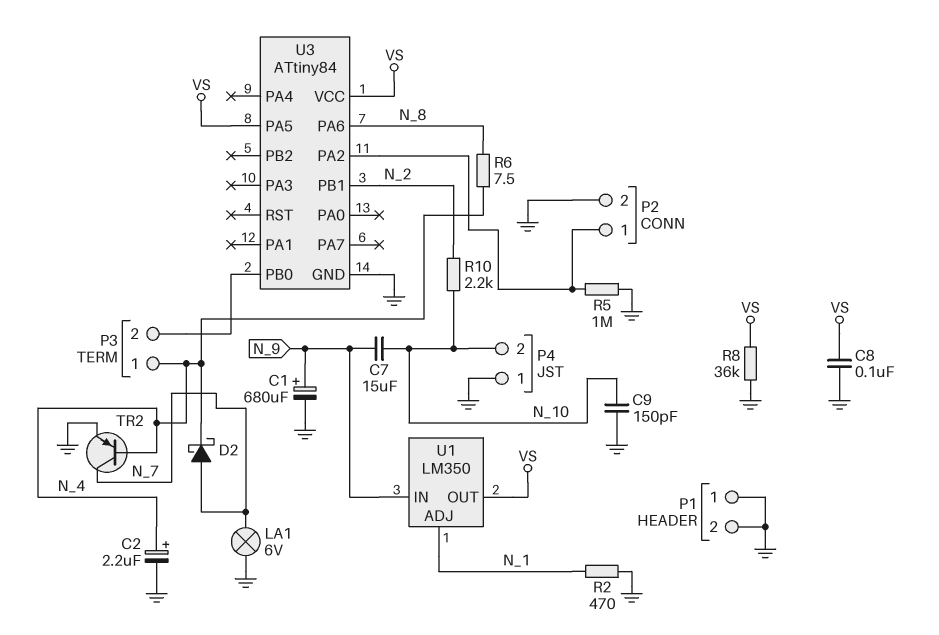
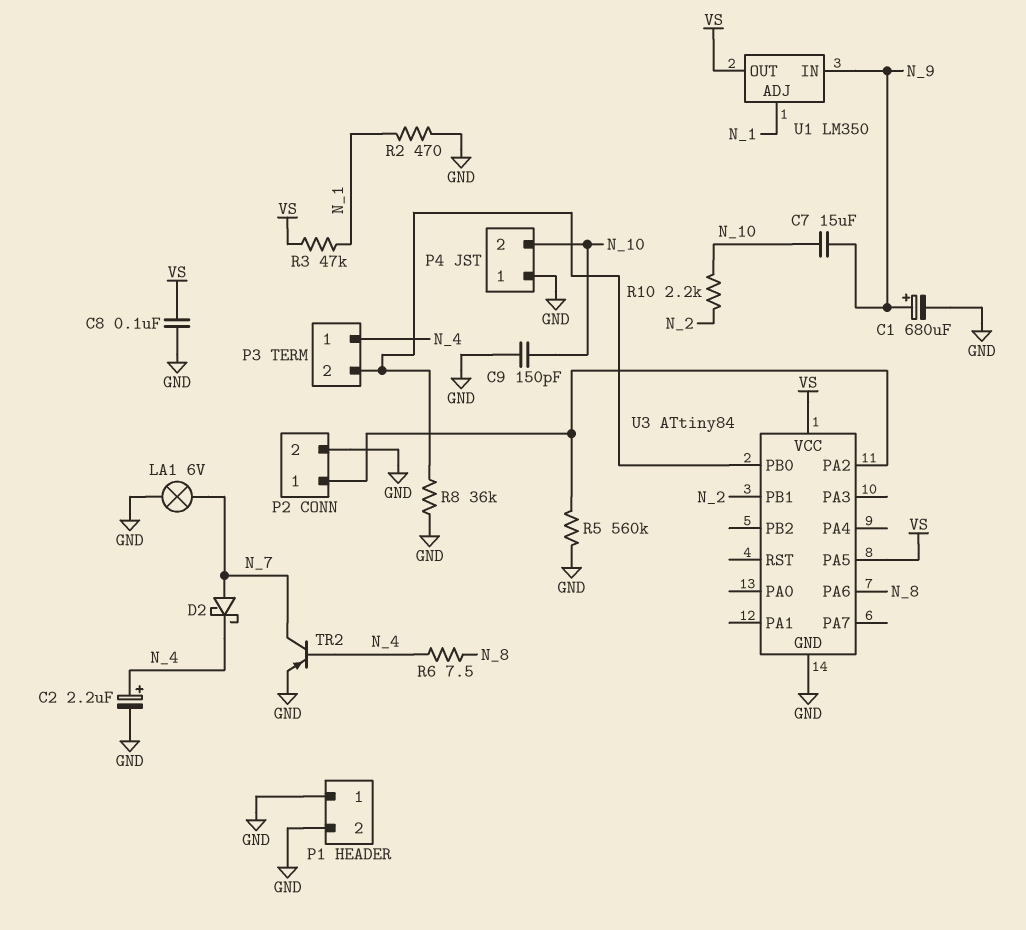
R3: none -> 47k (N_1, VS)
R5: 1M (GND, P2/1) -> 560k (GND, P2/1)
R8: 36k (GND, VS) -> 36k (GND, P3/2)

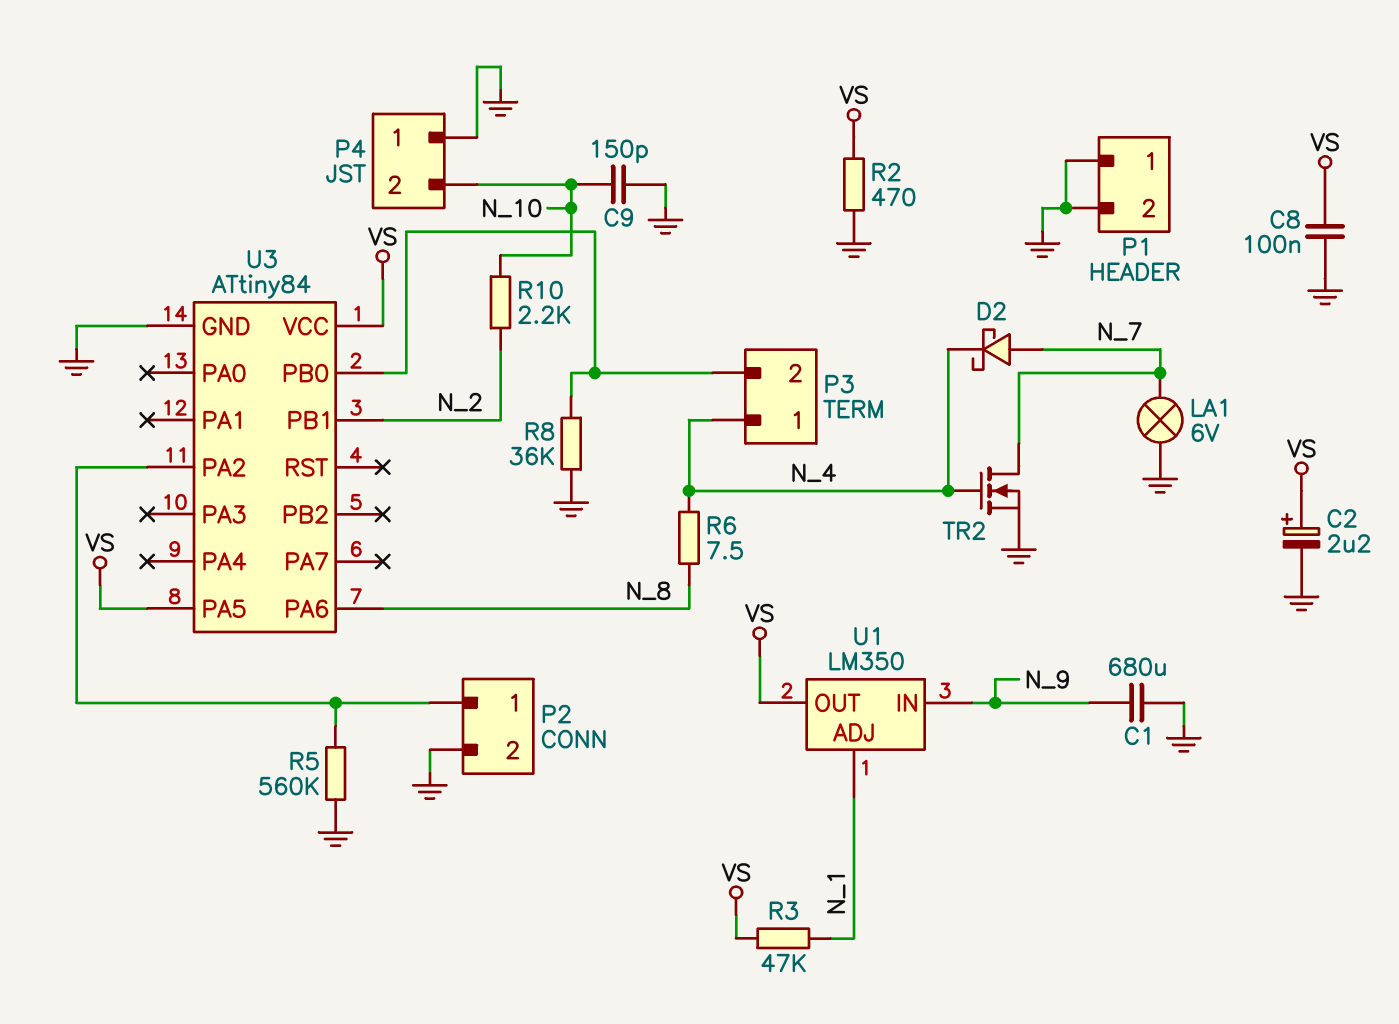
C1: 680uF (plus N_9, minus GND) -> 680uF (GND, N_9)
C2: 2.2uF (plus N_4, minus GND) -> 2.2uF (plus VS, minus GND)
C7: 15uF (N_9, N_10) -> none
R2: 470 (GND, N_1) -> 470 (GND, VS)
TR2: PNP (B N_4, C N_7, E GND) -> NMOS (G N_4, D N_7, S GND)

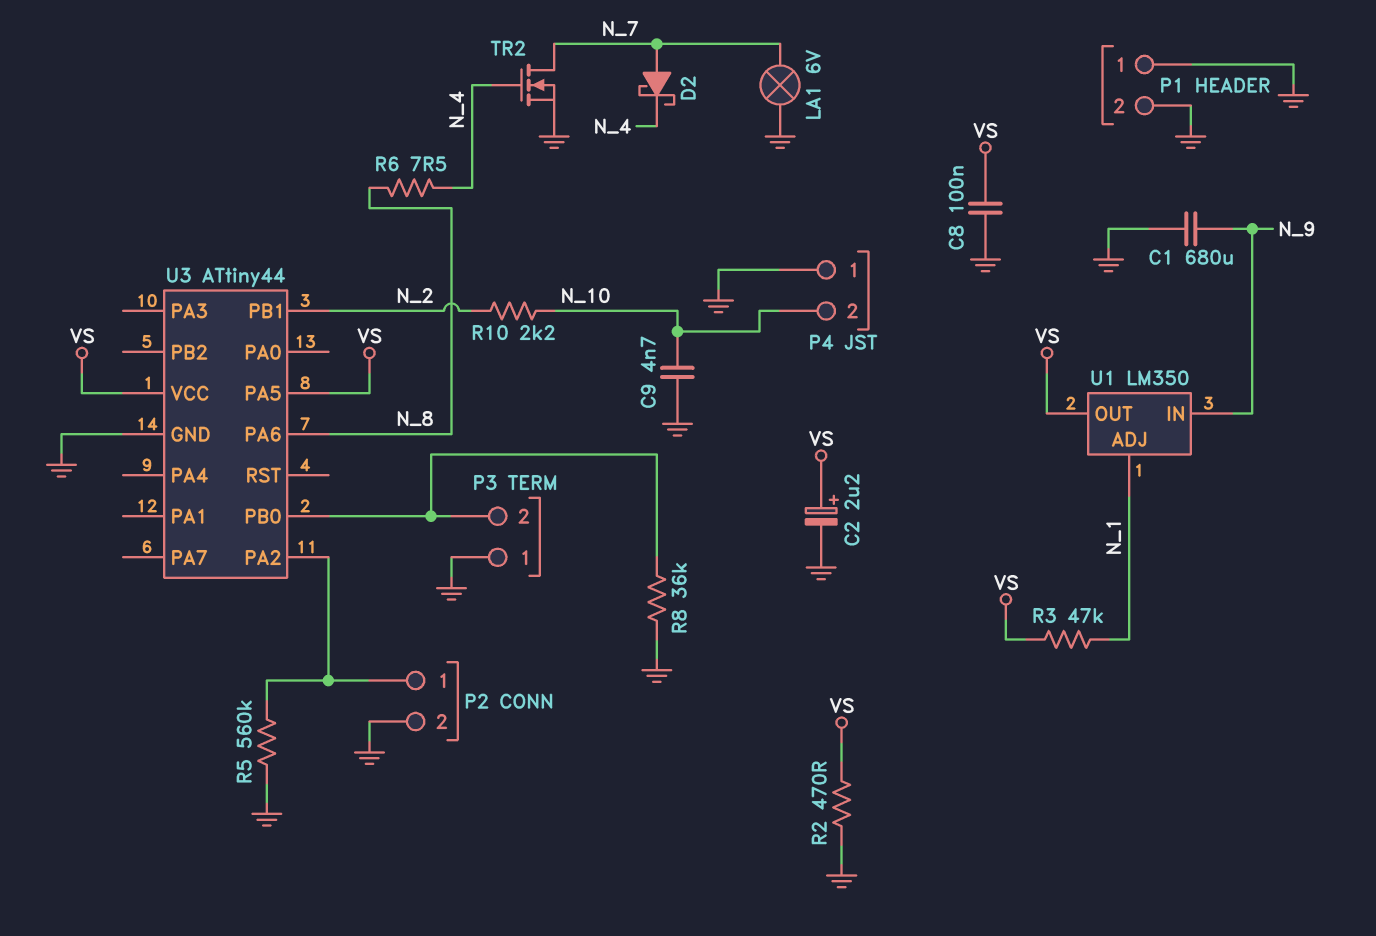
C9: 150pF (GND, N_10) -> 4.7nF (GND, N_10)
P3 pin 1: N_4 -> GND
U3: ATtiny84 -> ATtiny44

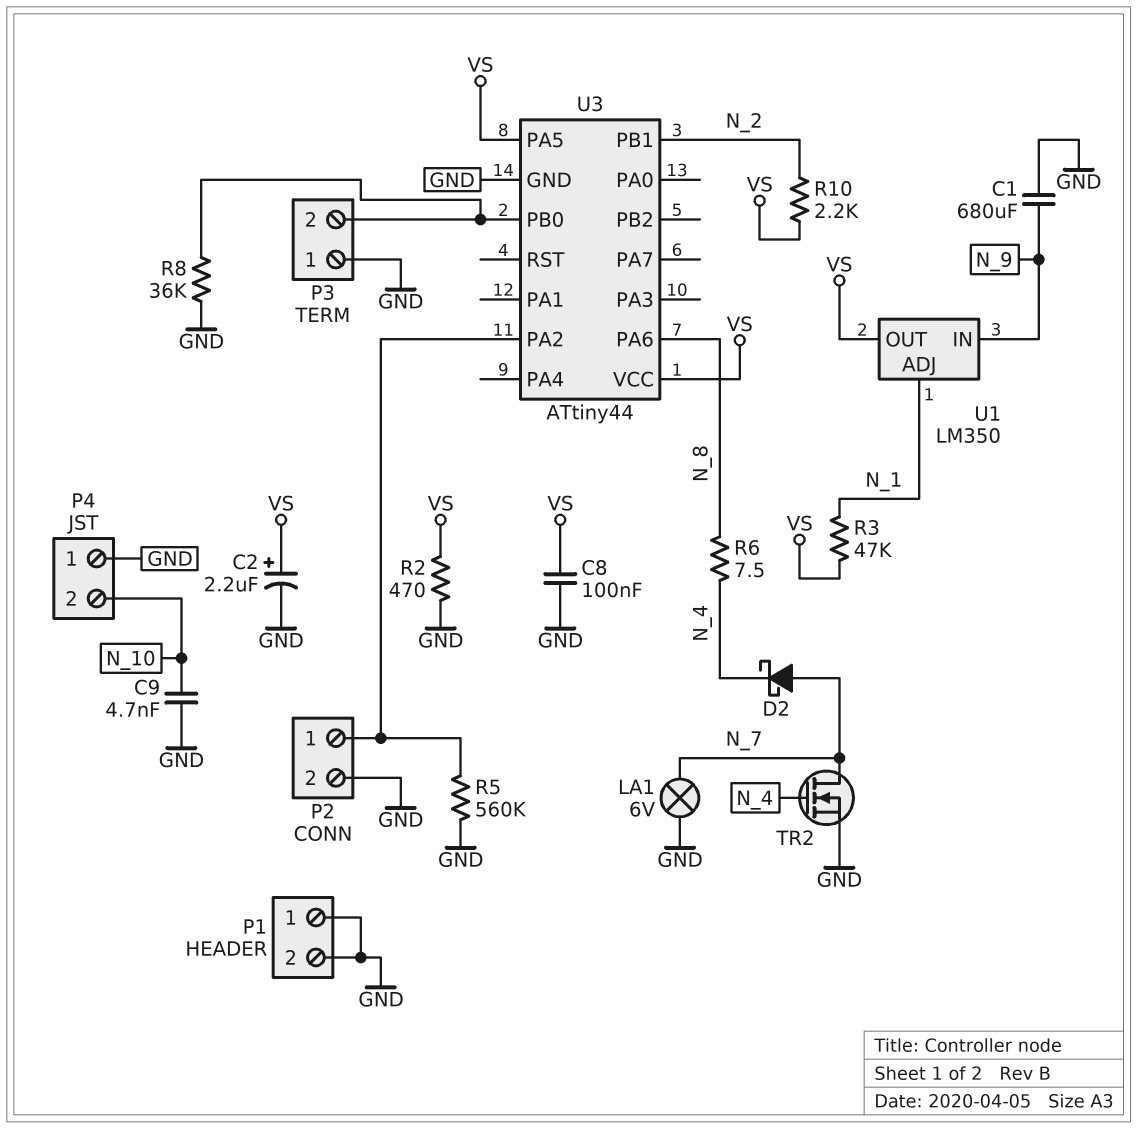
R10: 2.2k (N_2, N_10) -> 2.2k (N_2, VS)

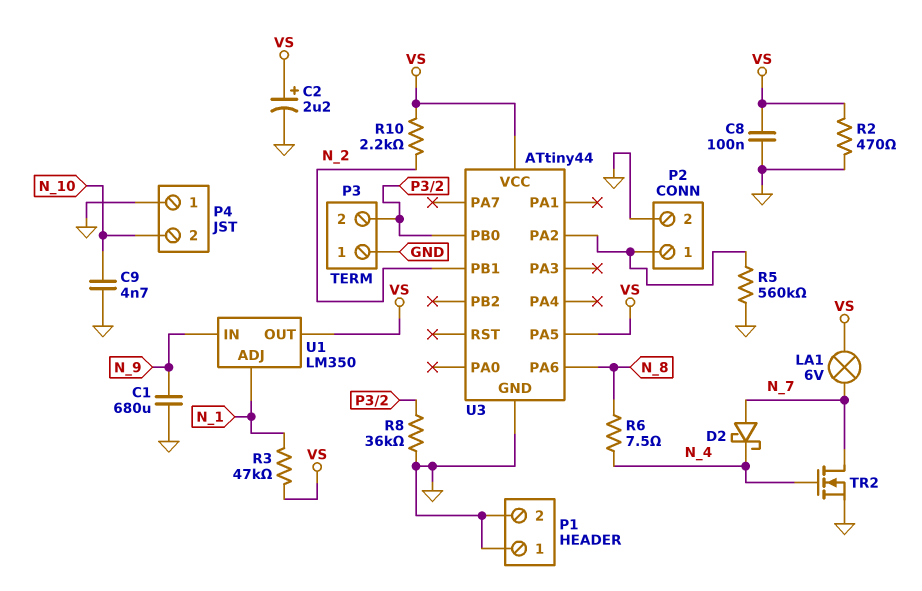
LA1: lamp 6V (GND, N_7) -> lamp 6V (N_7, VS)

